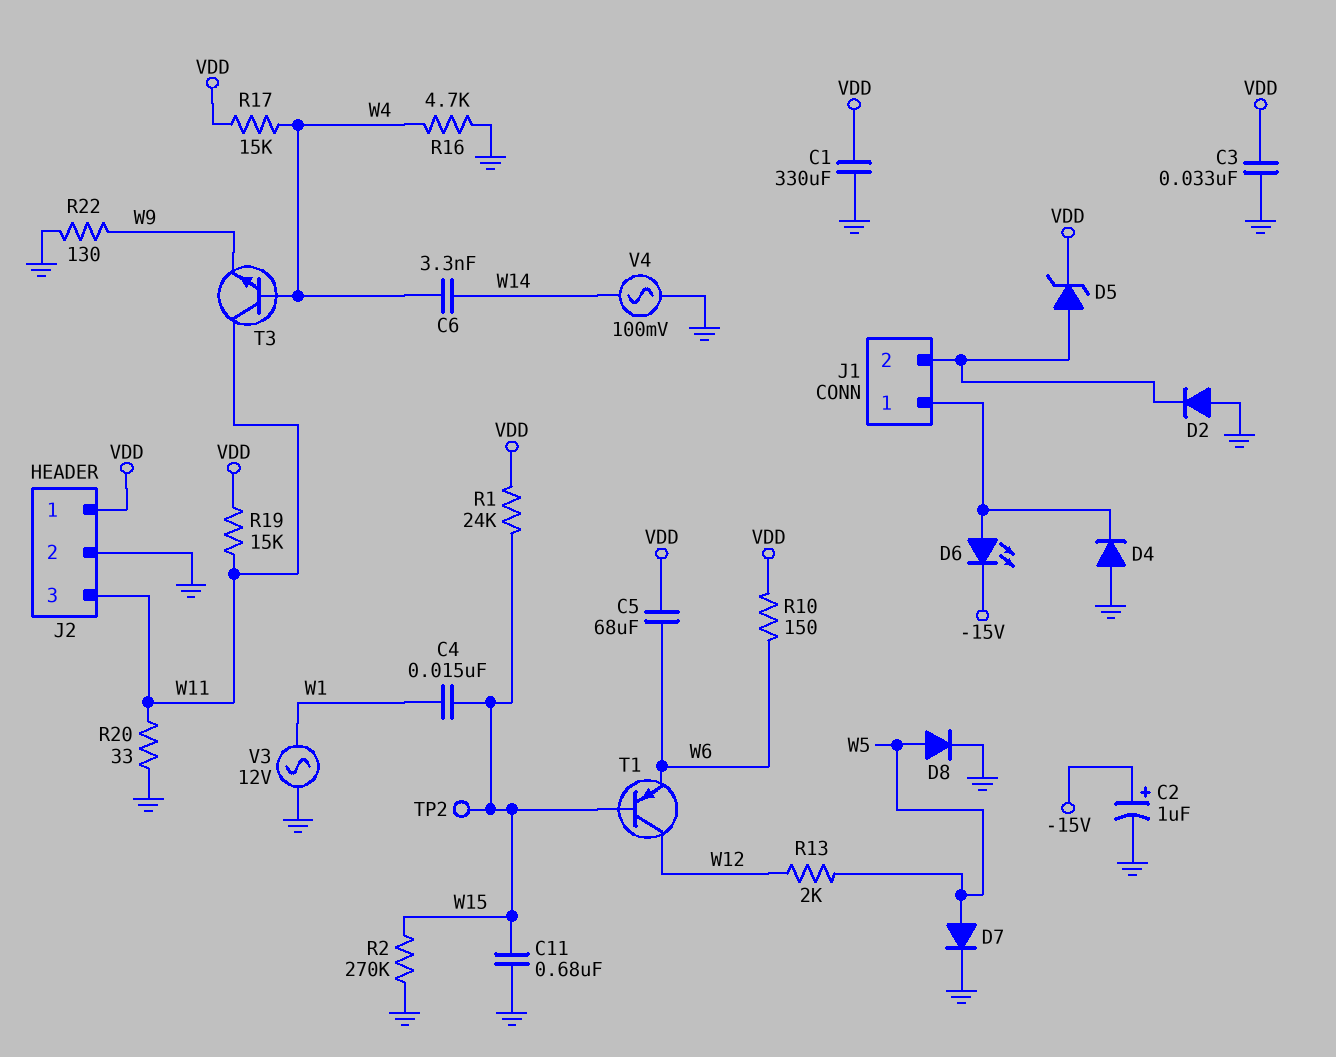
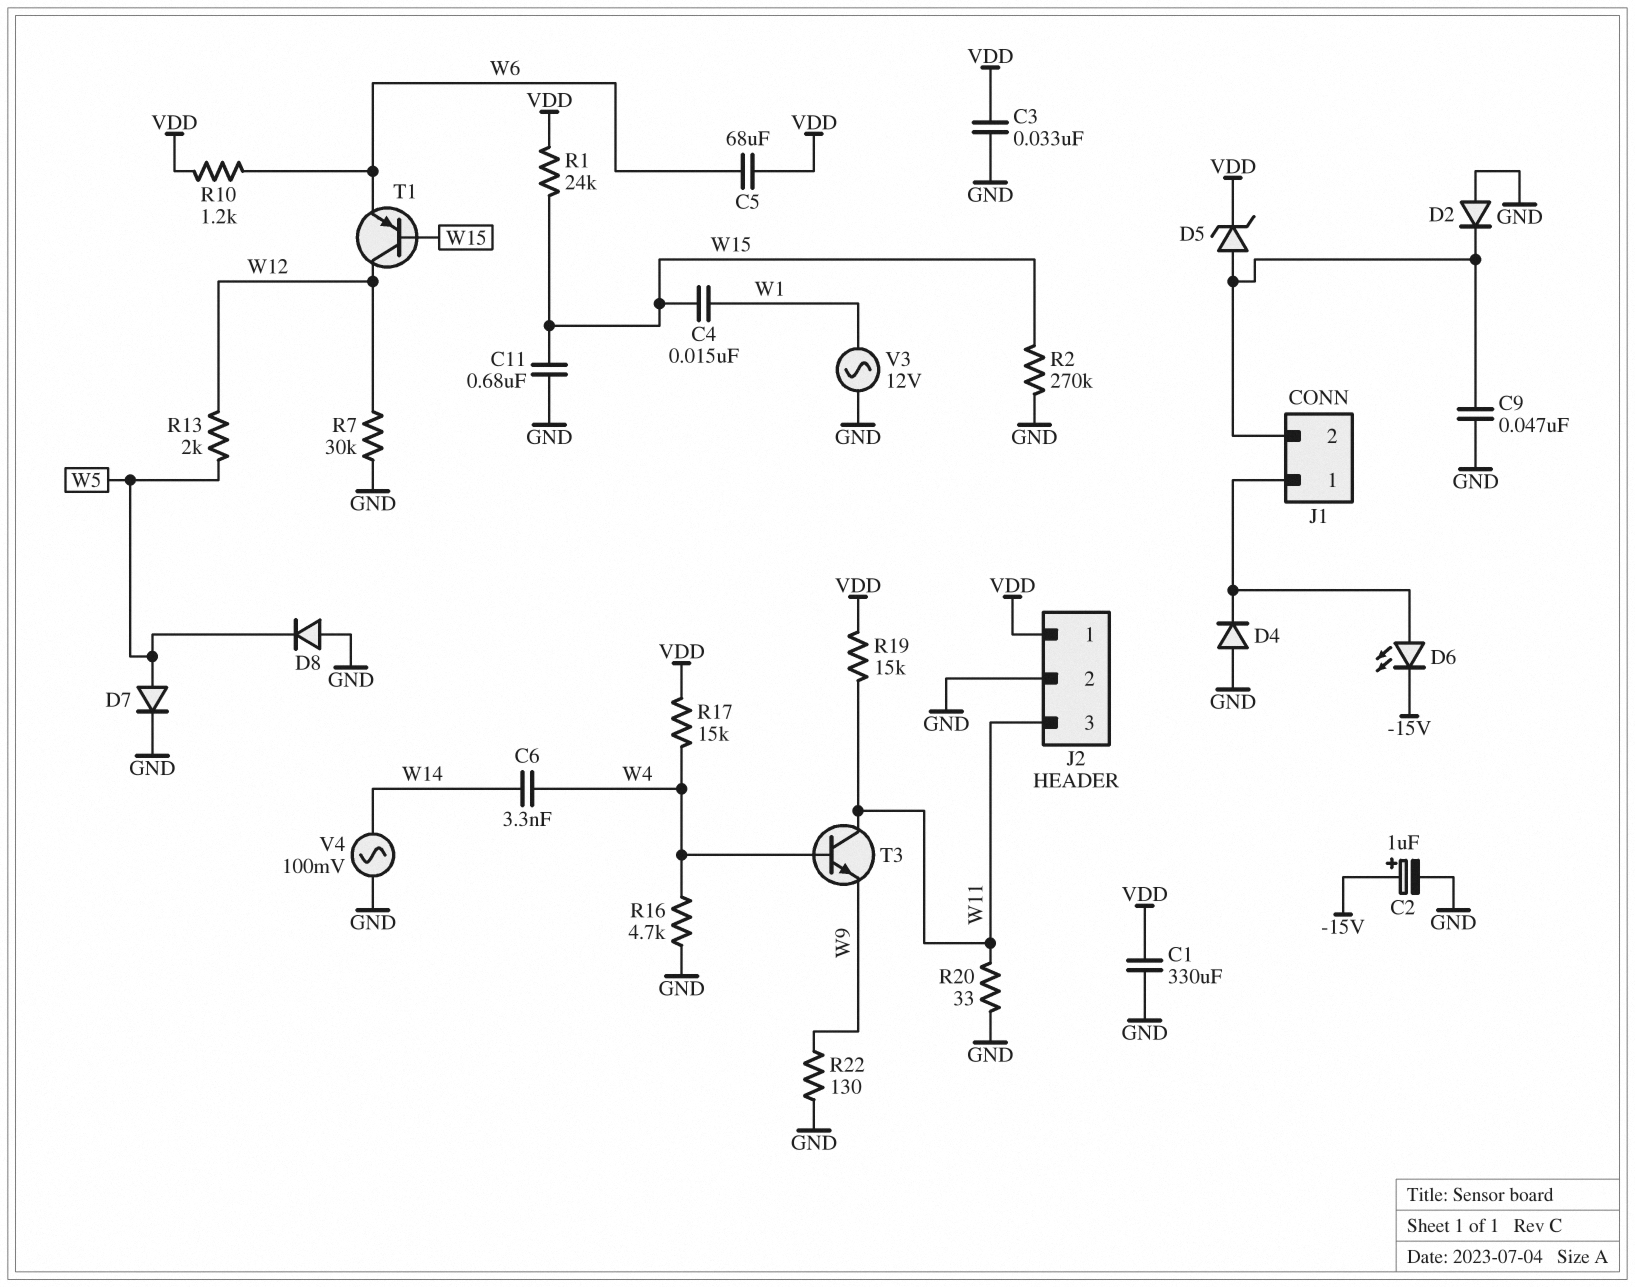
C9: none -> 47nF (GND, J1/2)
D8: diode (A W5, K GND) -> diode (A GND, K W5)
R7: none -> 30k (GND, W12)
R10: 150 (VDD, W6) -> 1.2k (VDD, W6)
TP2: test point (W15) -> none

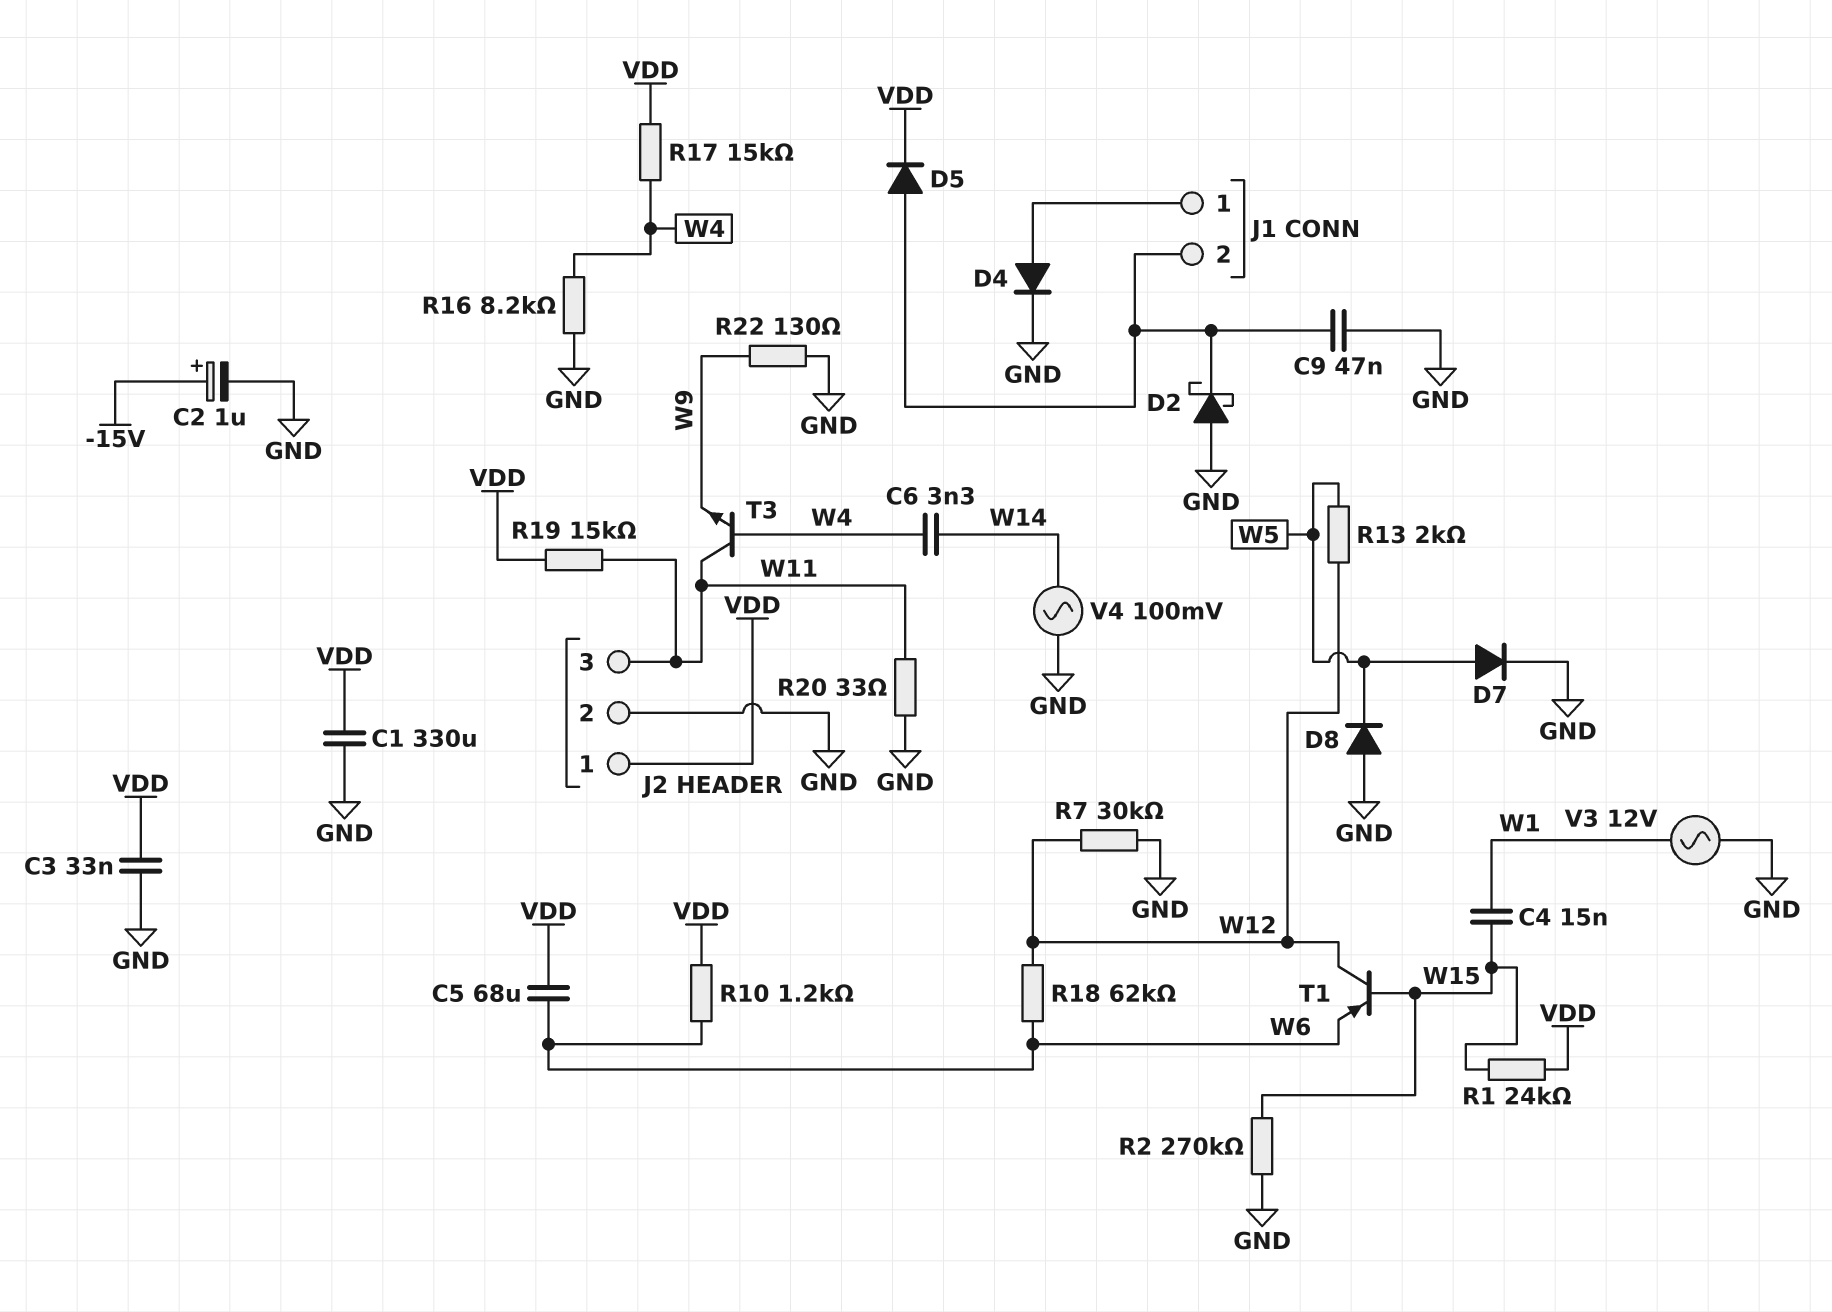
C11: 680nF (GND, W15) -> none
D2: diode (A GND, K J1/2) -> schottky (A GND, K J1/2)
D4: diode (A GND, K J1/1) -> diode (A J1/1, K GND)
D5: zener (A J1/2, K VDD) -> diode (A J1/2, K VDD)
D6: LED (A J1/1, K -15V) -> none
R16: 4.7k (GND, W4) -> 8.2k (GND, W4)
R18: none -> 62k (W6, W12)

